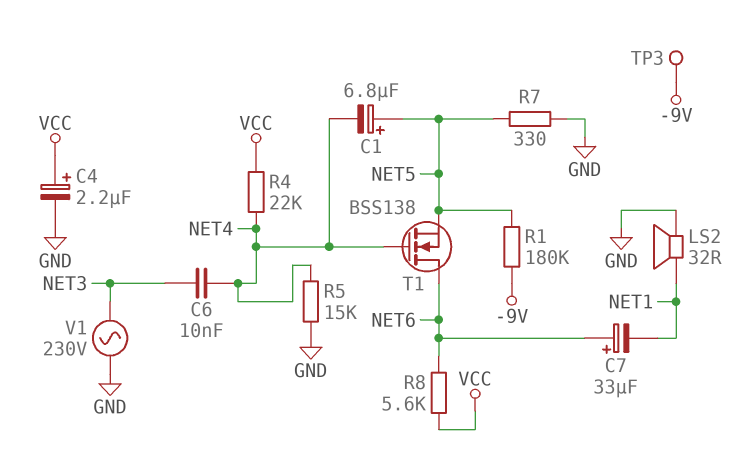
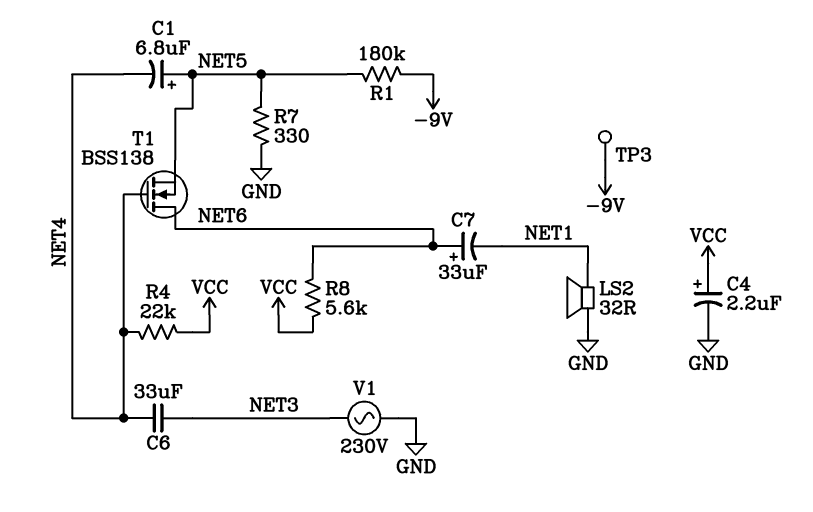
C6: 10nF (NET3, NET4) -> 33uF (NET3, NET4)
R5: 15k (GND, NET4) -> none

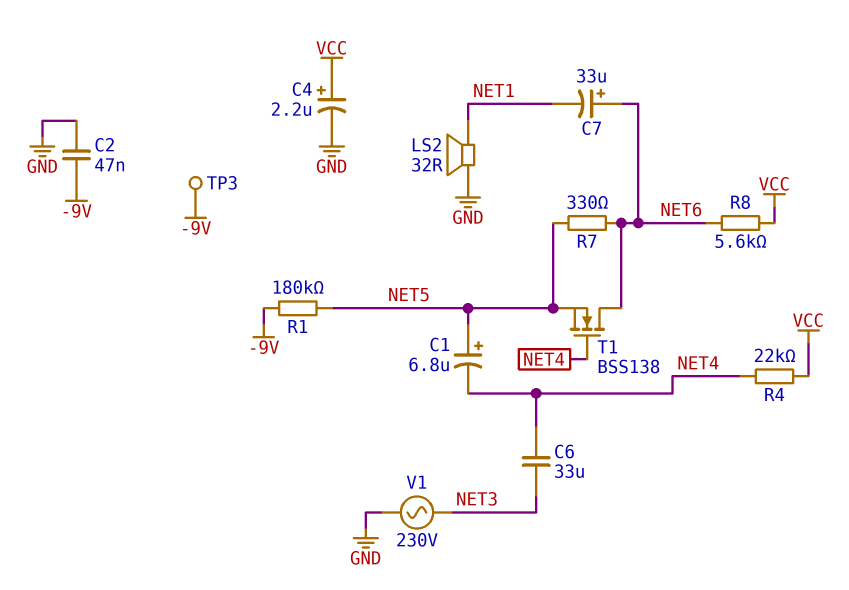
C2: none -> 47nF (-9V, GND)
R7: 330 (GND, NET5) -> 330 (NET5, NET6)

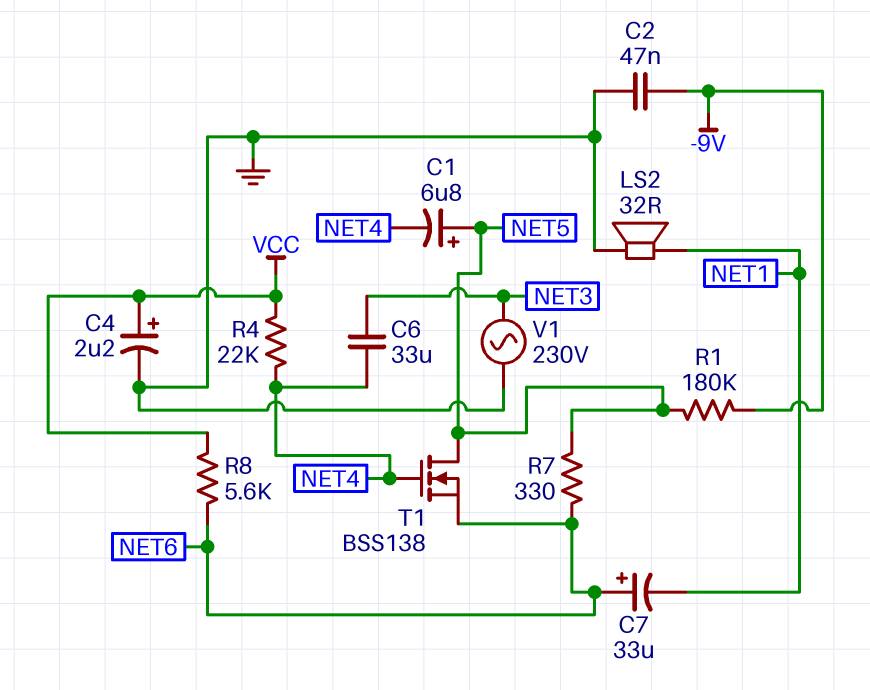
T1: NMOS BSS138 (G NET4, D NET6, S NET5) -> NMOS BSS138 (G NET4, D NET5, S NET6)
TP3: test point (-9V) -> none

